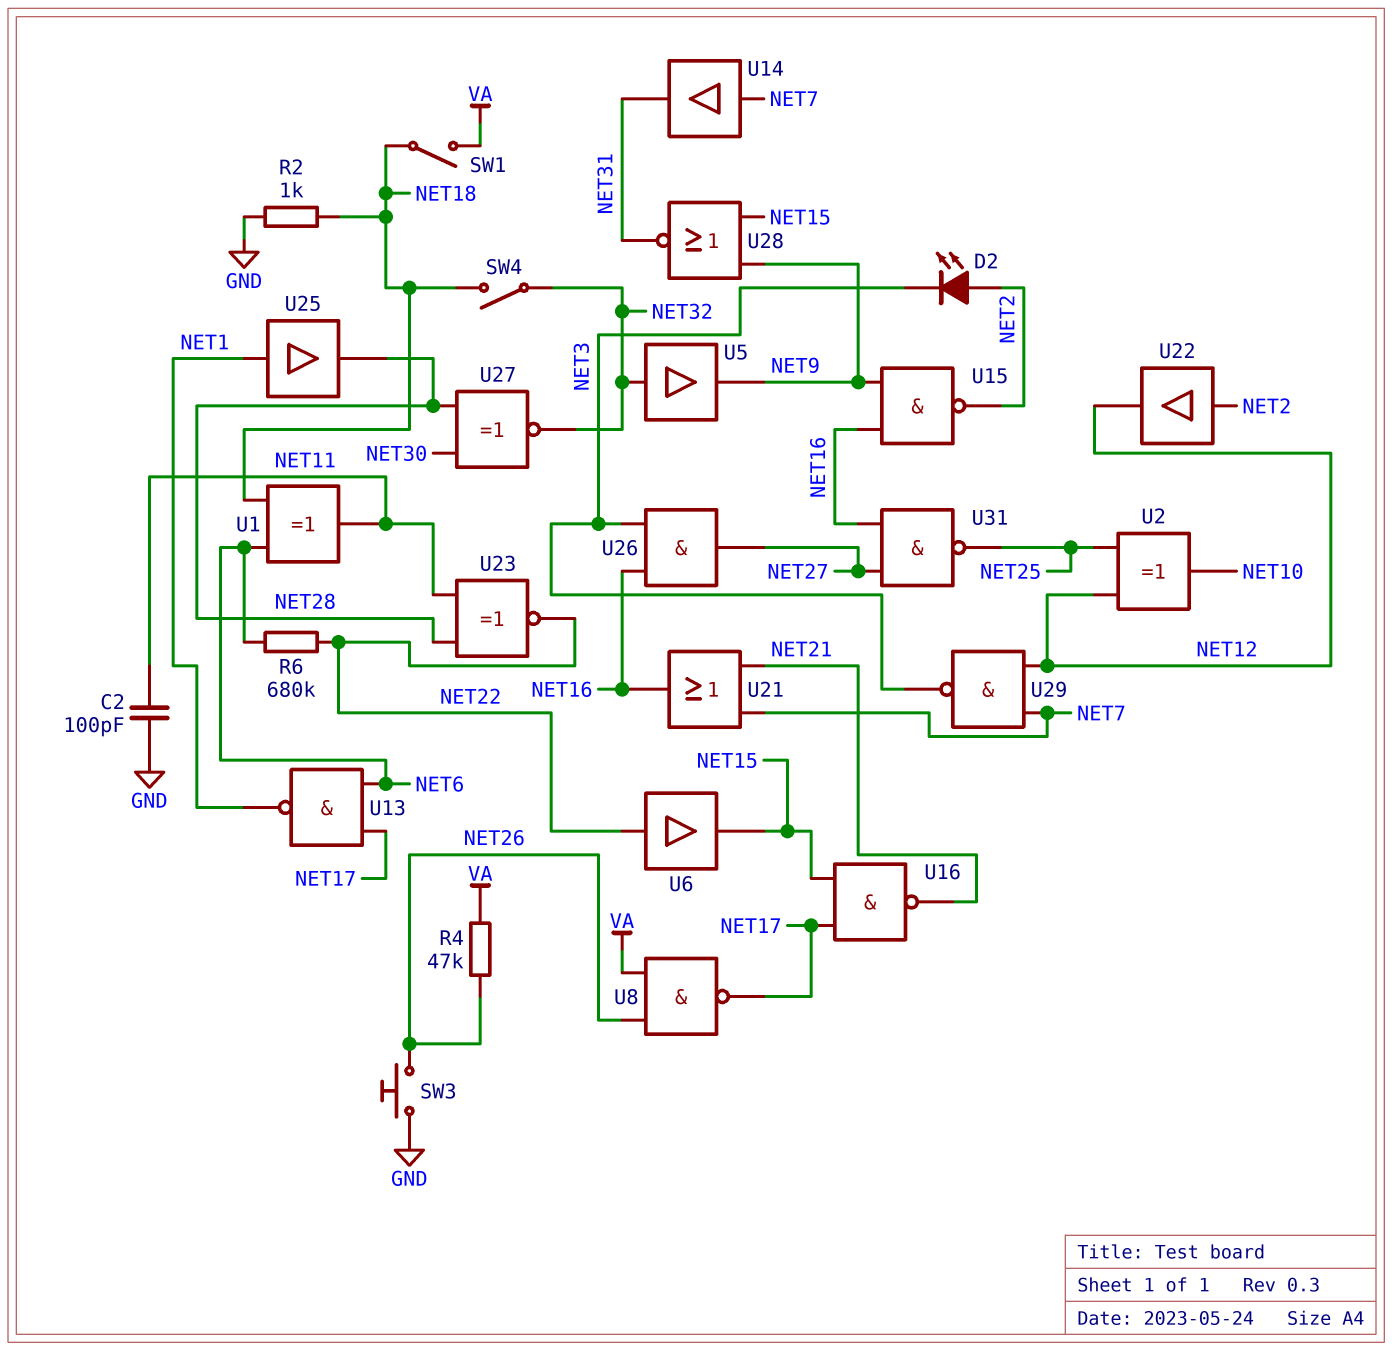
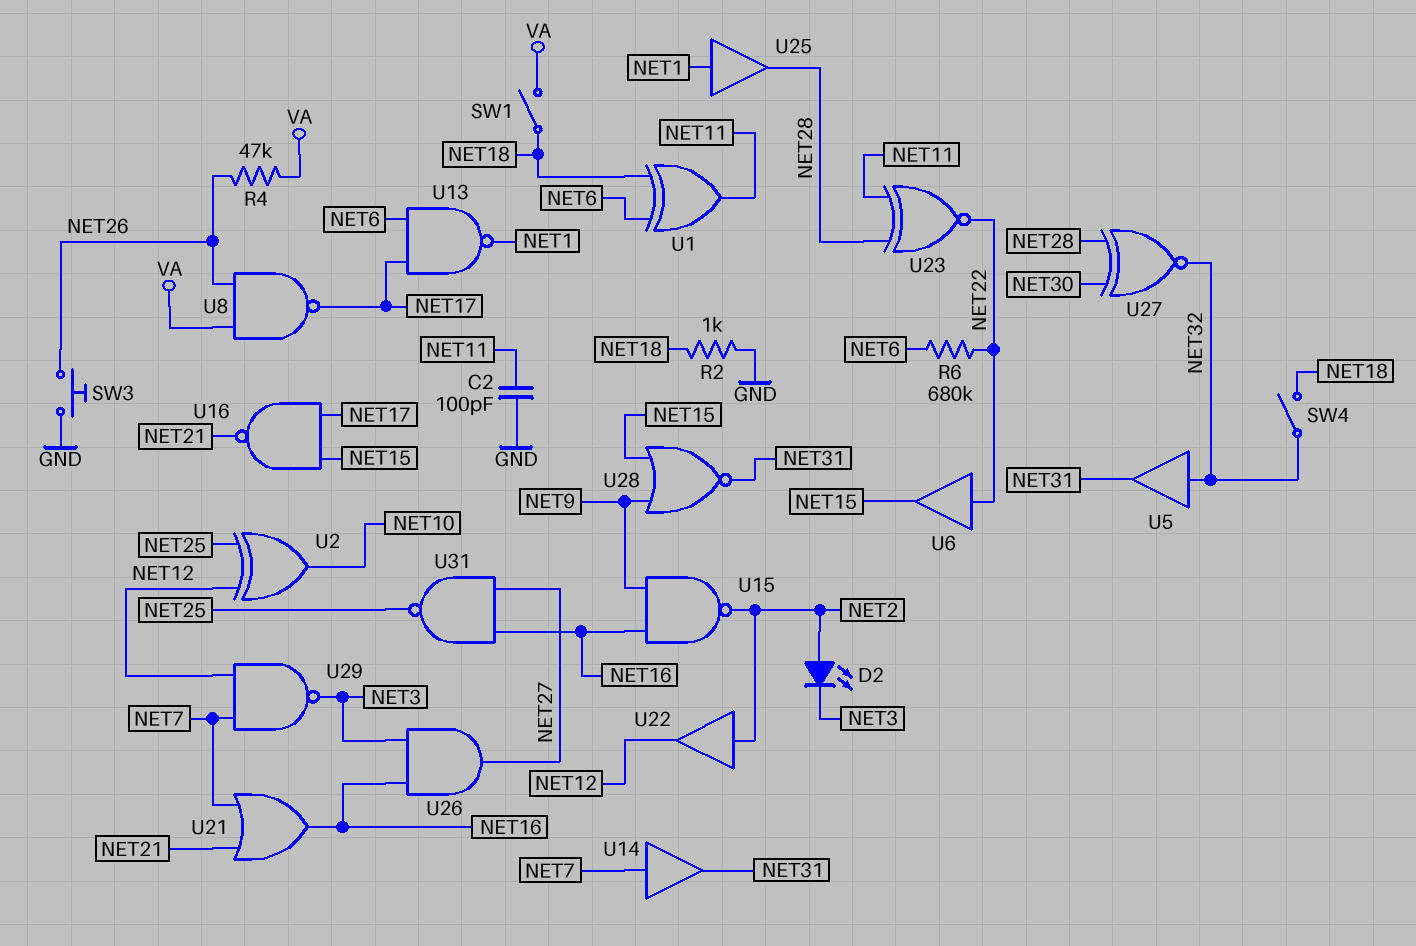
U5: buffer (in NET32, out NET9) -> buffer (in NET32, out NET31)

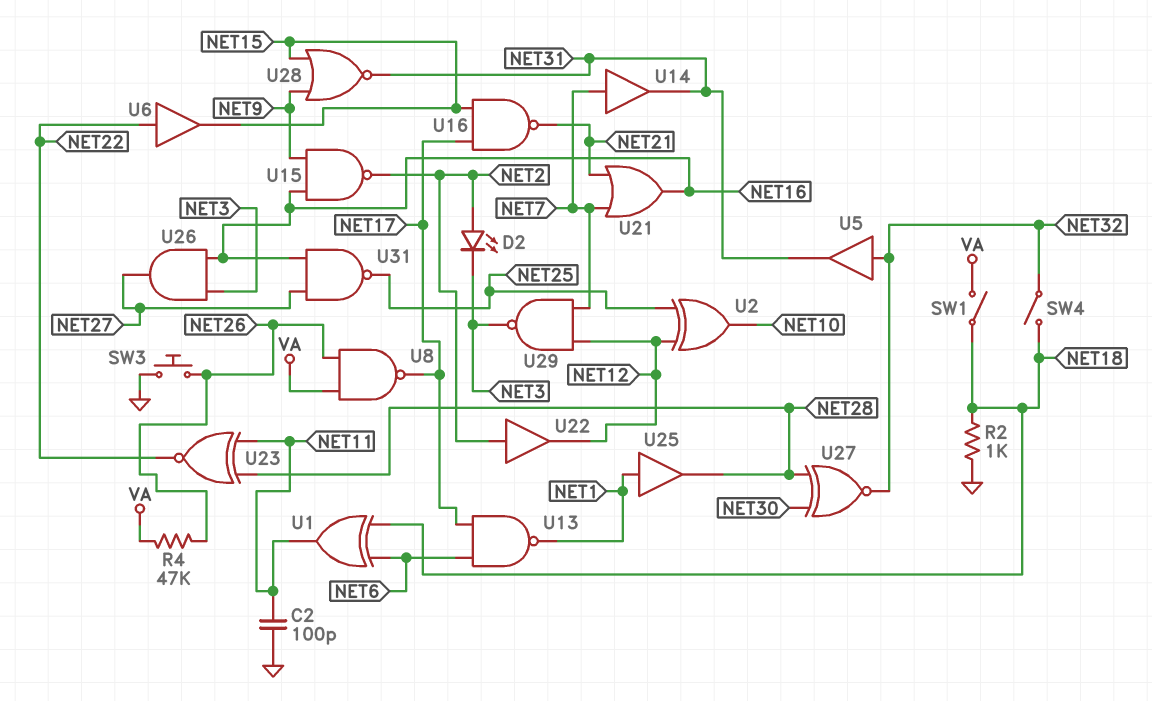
R6: 680k (NET6, NET22) -> none

